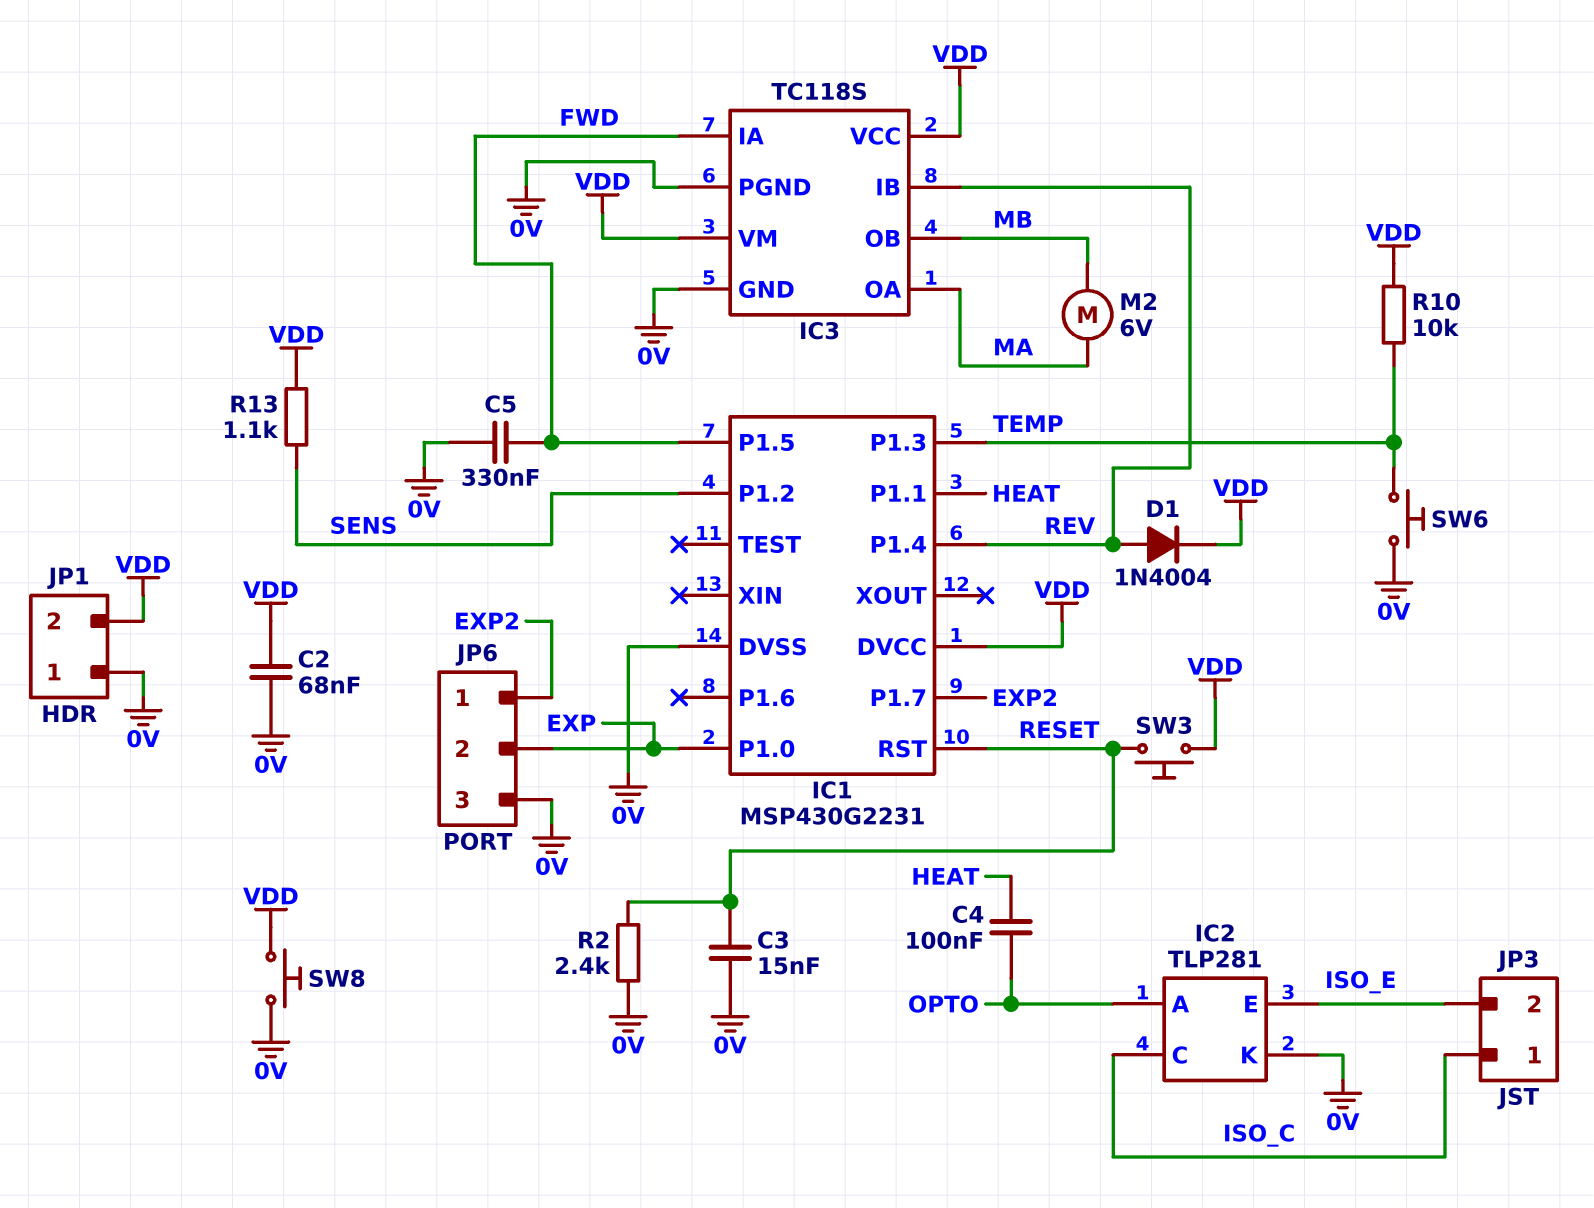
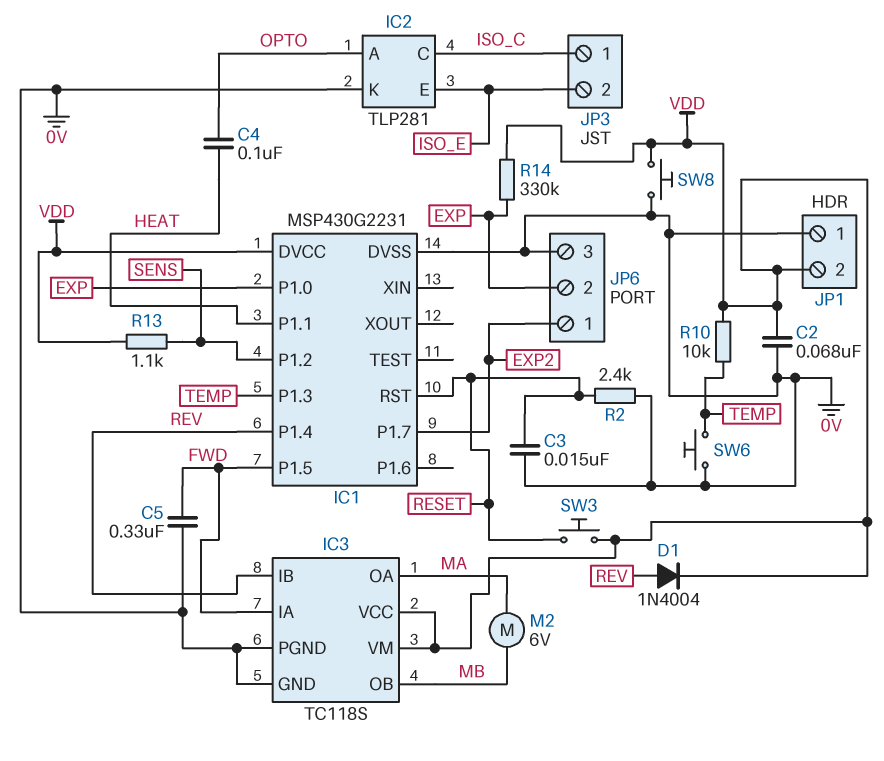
R14: none -> 330k (EXP, VDD)

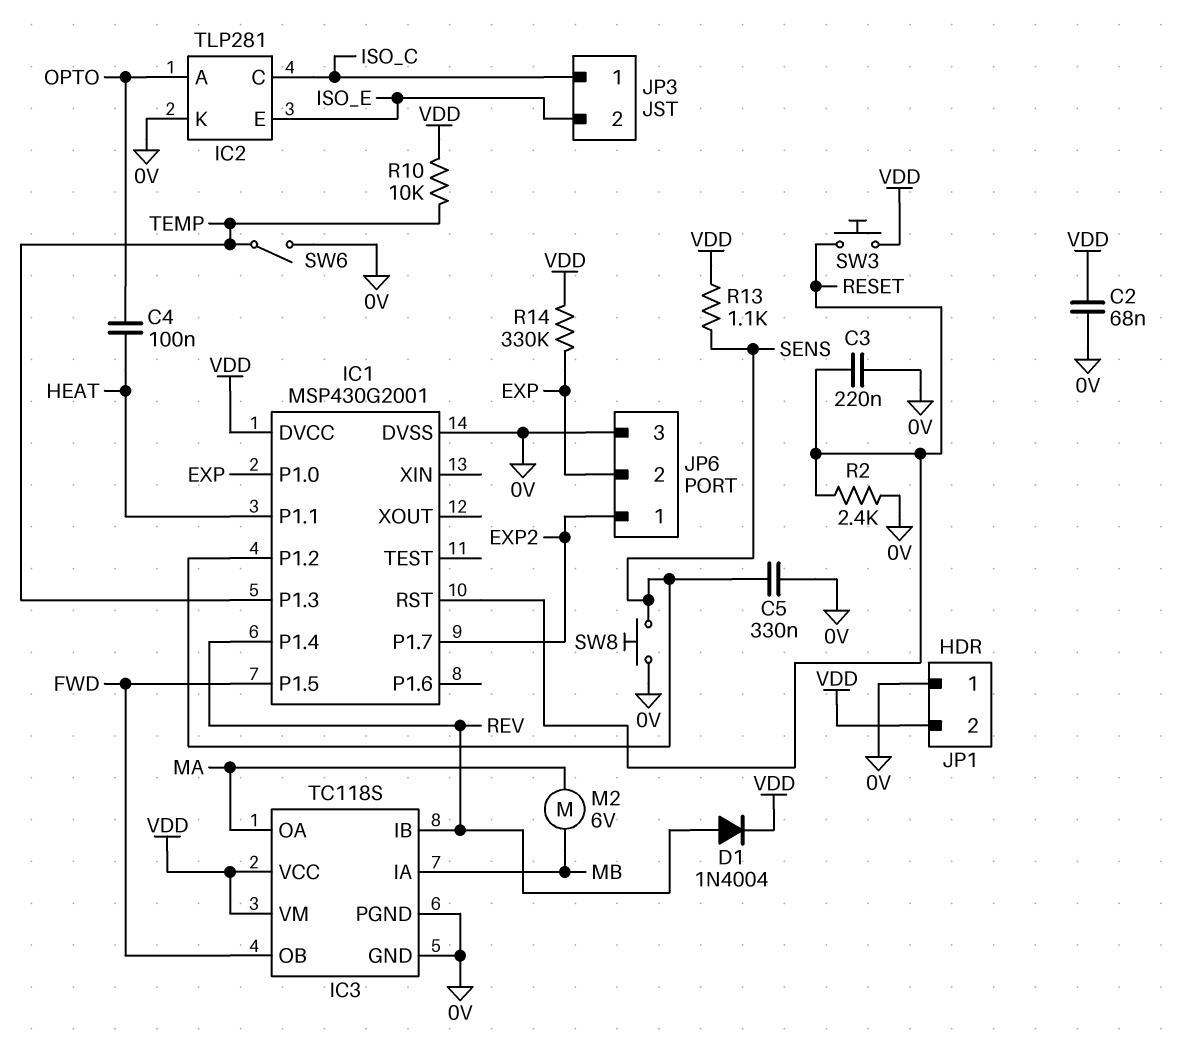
C3: 15nF (0V, RESET) -> 220nF (0V, RESET)
C5: 330nF (0V, FWD) -> 330nF (0V, SENS)
IC1: MSP430G2231 -> MSP430G2001
IC3 pin IA: FWD -> MB
IC3 pin OB: MB -> FWD
SW6: button (0V, TEMP) -> switch (0V, TEMP)
SW8: button (0V, VDD) -> button (0V, SENS)

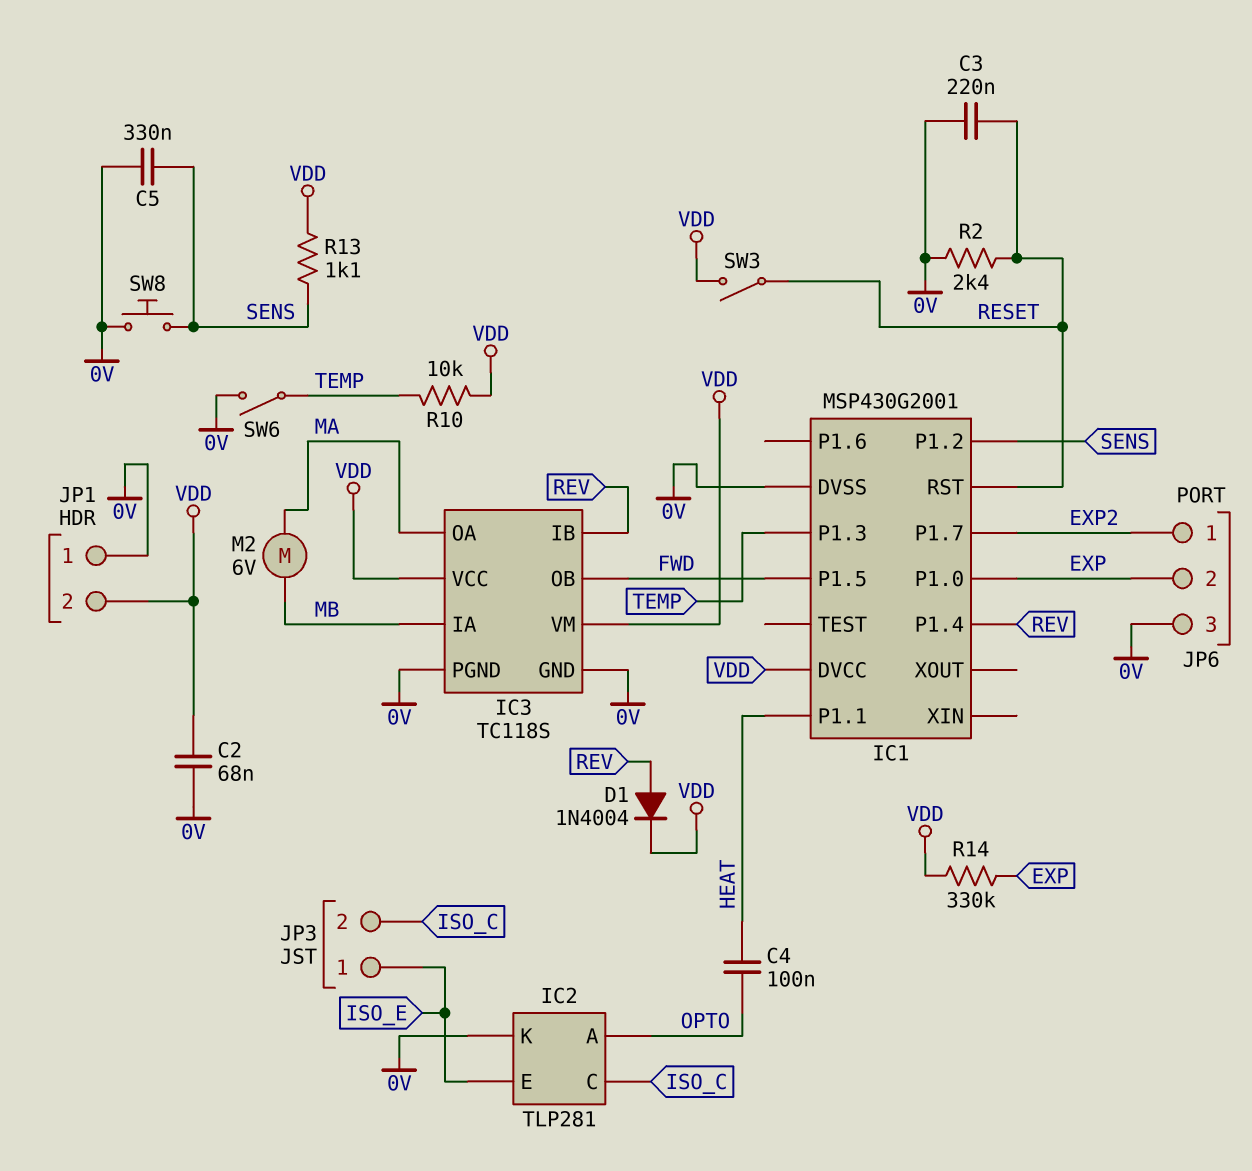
JP3 pin 1: ISO_C -> ISO_E
JP3 pin 2: ISO_E -> ISO_C
SW3: button (RESET, VDD) -> switch (RESET, VDD)

